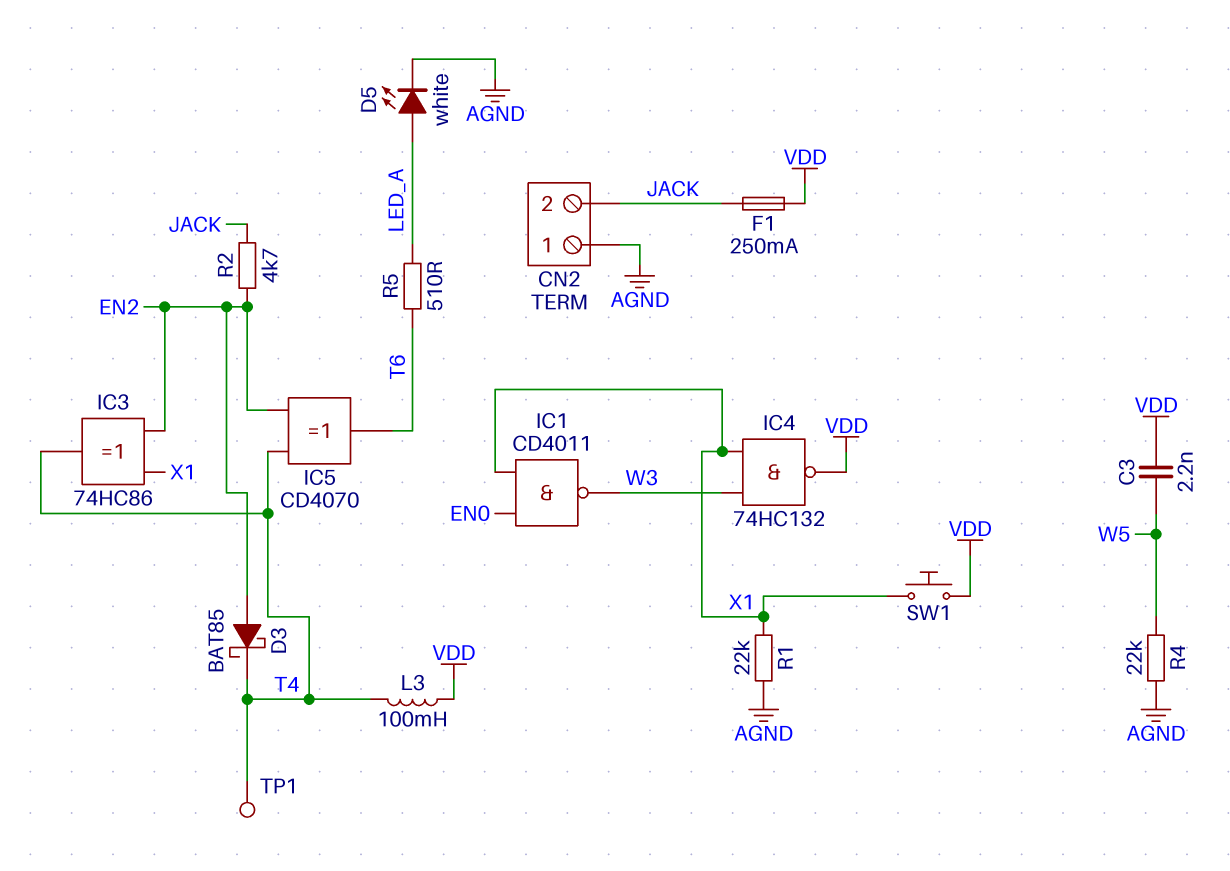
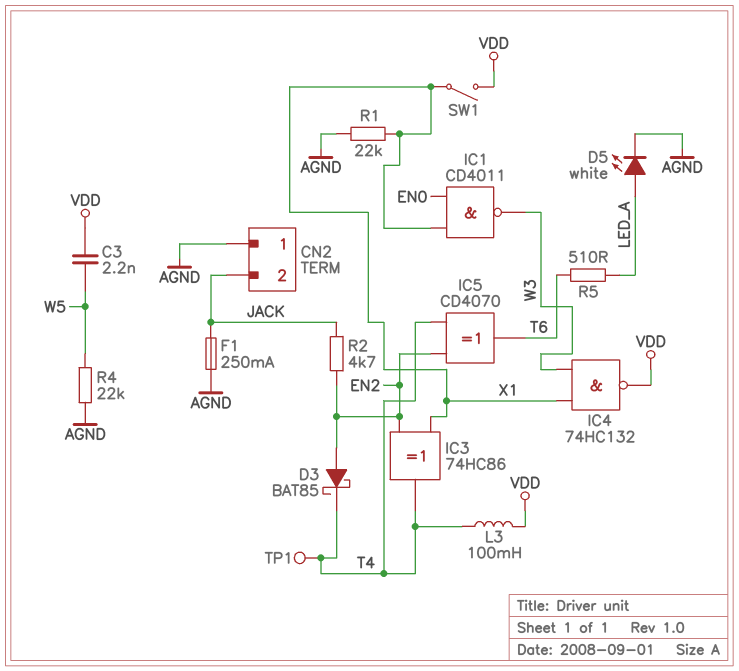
F1: 250mA (JACK, VDD) -> 250mA (AGND, JACK)
SW1: button (VDD, X1) -> switch (VDD, X1)

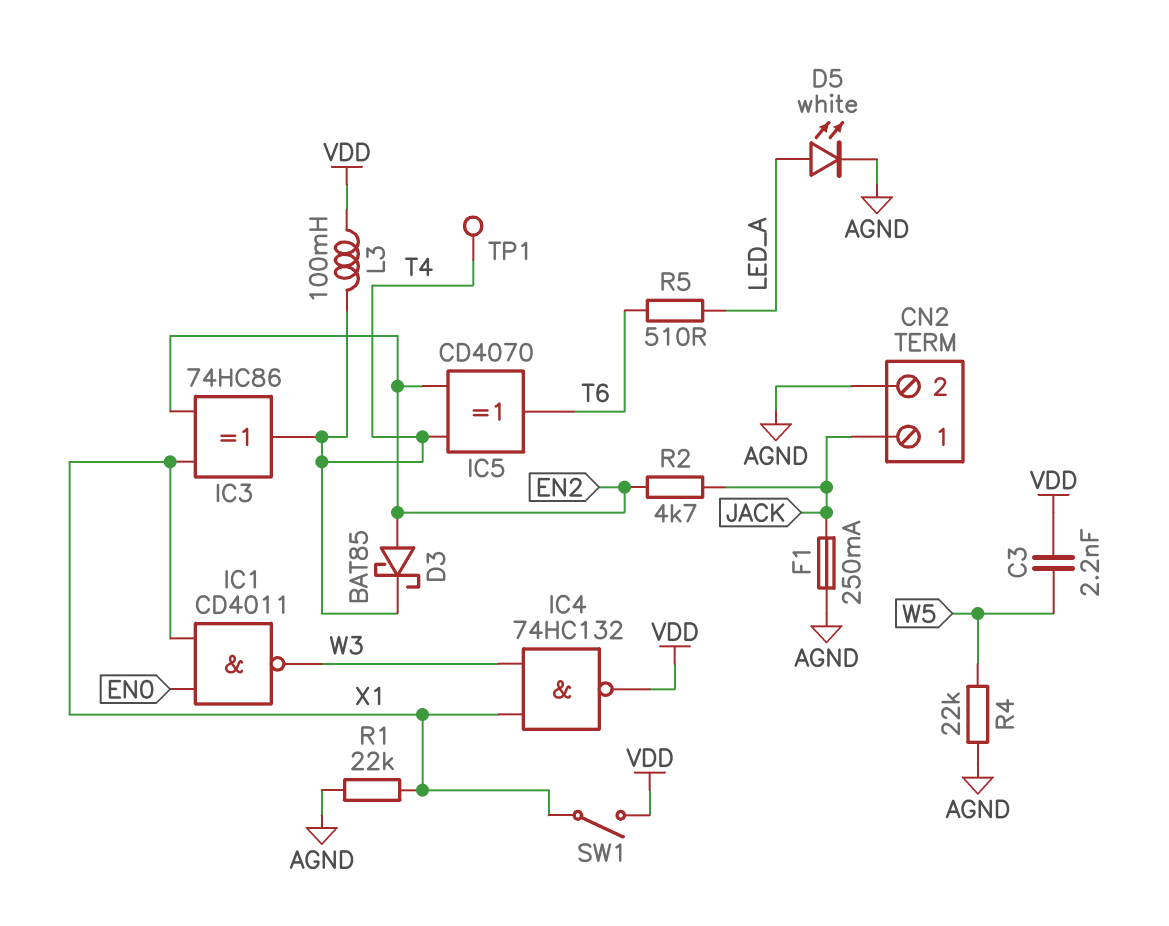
CN2 pin 1: AGND -> JACK
CN2 pin 2: JACK -> AGND

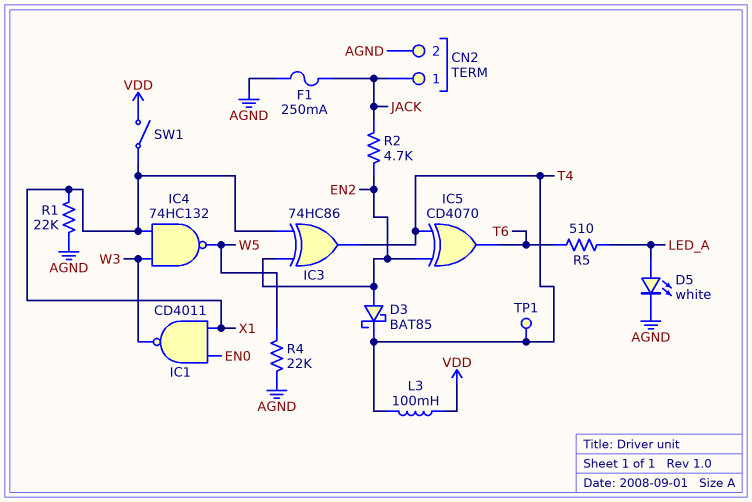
C3: 2.2nF (VDD, W5) -> none
IC4: NAND 74HC132 (in W3, in X1, out VDD) -> NAND 74HC132 (in W3, in X1, out W5)

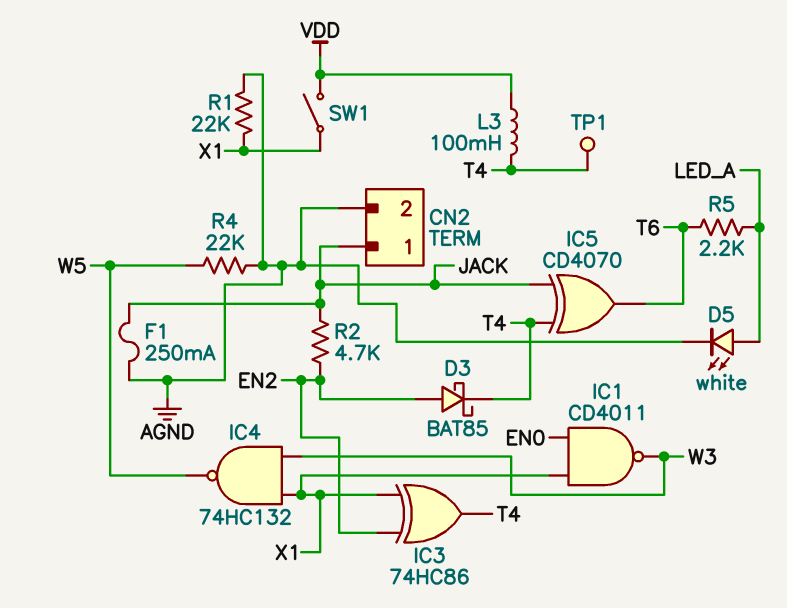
IC5: XOR CD4070 (in EN2, in T4, out T6) -> XOR CD4070 (in JACK, in T4, out T6)
R5: 510 (LED_A, T6) -> 2.2k (LED_A, T6)

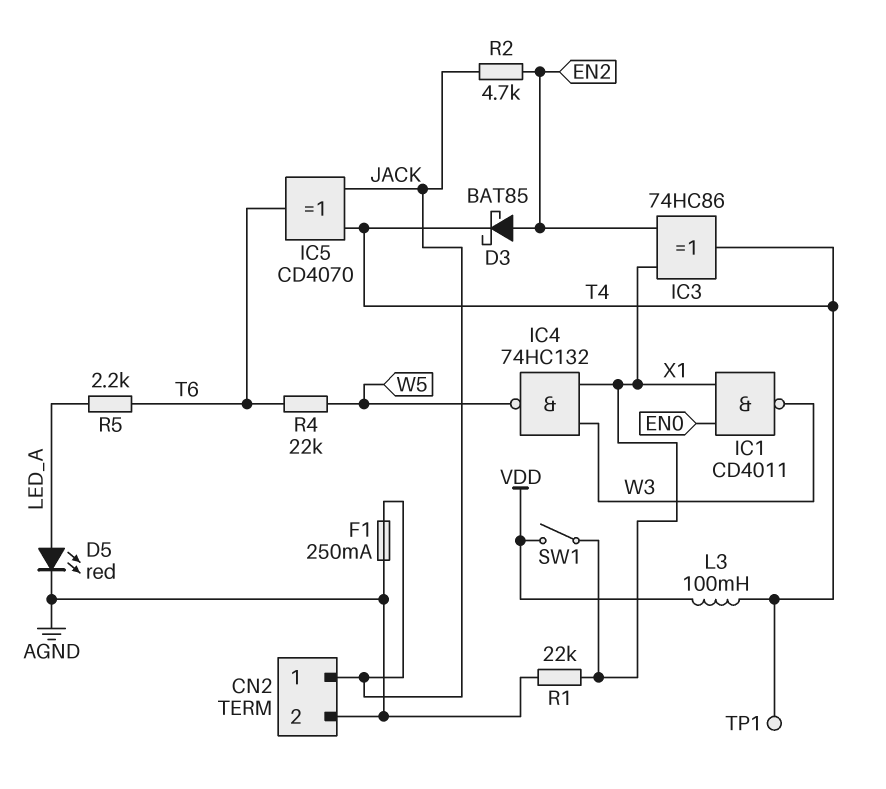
D5: LED white (A LED_A, K AGND) -> LED red (A LED_A, K AGND)
R4: 22k (AGND, W5) -> 22k (T6, W5)

